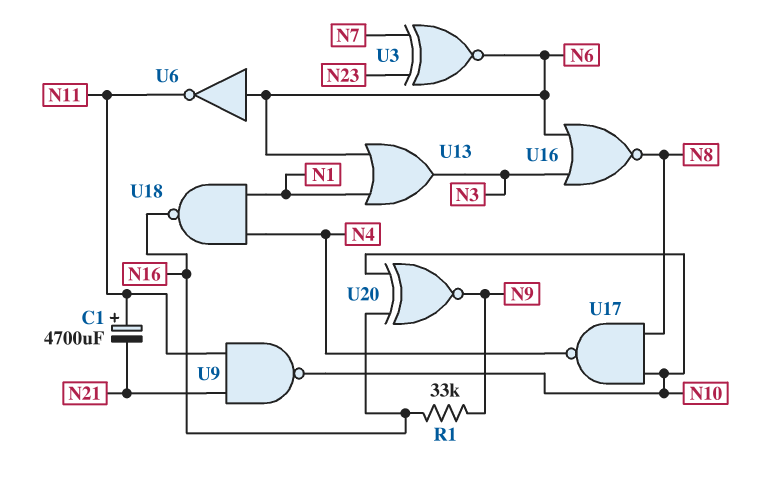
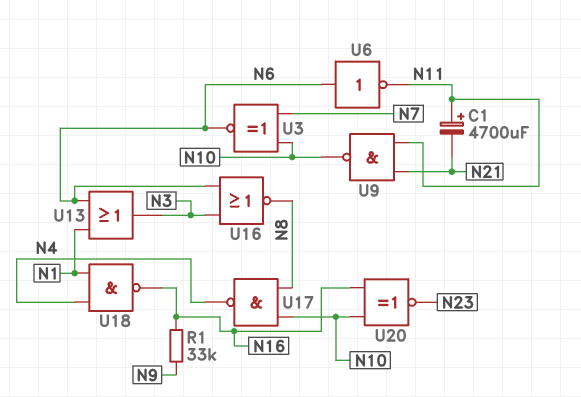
U3: XNOR (in N7, in N23, out N6) -> XNOR (in N7, in N10, out N6)
U20: XNOR (in N10, in N16, out N9) -> XNOR (in N10, in N16, out N23)

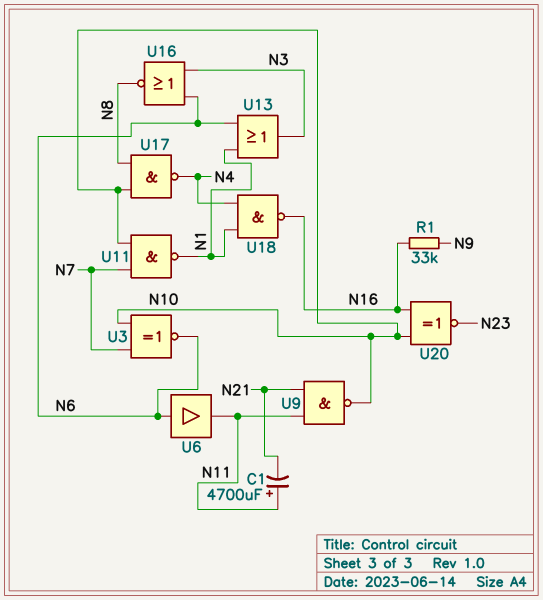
U6: NOT (in N6, out N11) -> buffer (in N6, out N11)
U11: none -> NAND (in N7, in N10, out N1)

